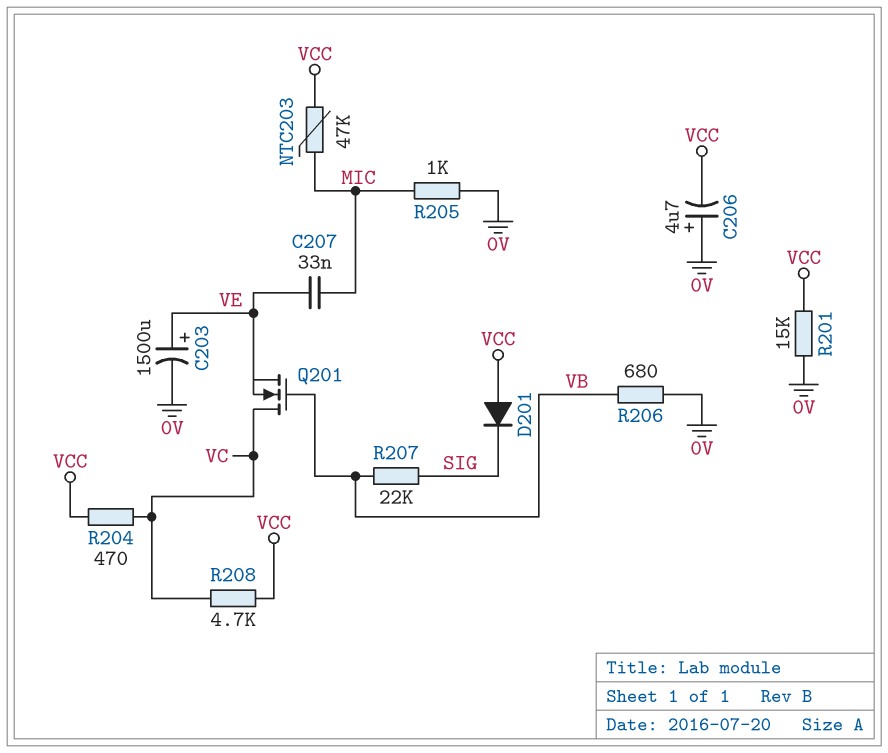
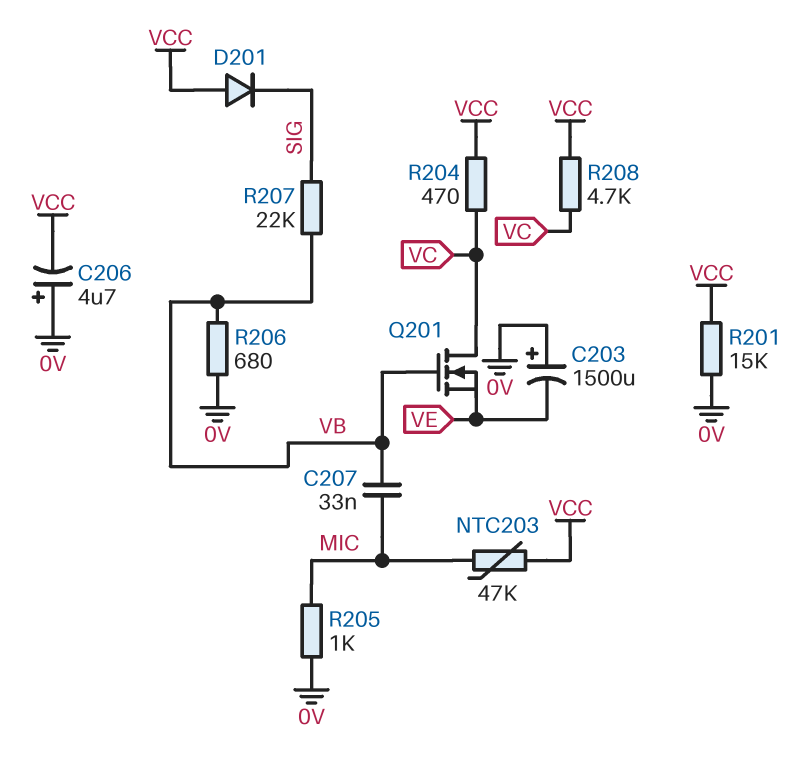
C203: 1500uF (plus VE, minus 0V) -> 1500uF (plus 0V, minus VE)
C207: 33nF (MIC, VE) -> 33nF (MIC, VB)

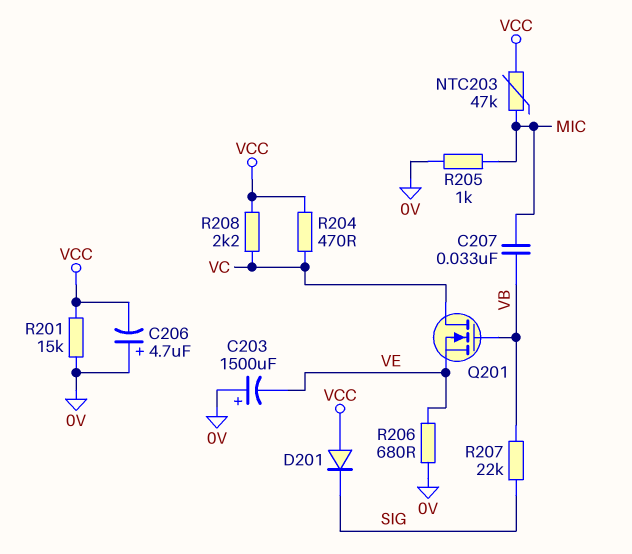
R206: 680 (0V, VB) -> 680 (0V, VE)
R208: 4.7k (VC, VCC) -> 2.2k (VC, VCC)

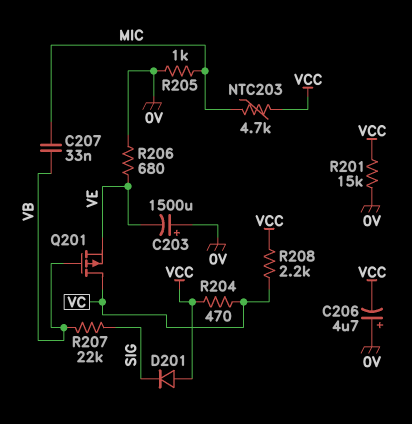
NTC203: 47k (MIC, VCC) -> 4.7k (MIC, VCC)
Q201: NMOS (G VB, D VC, S VE) -> PMOS (G VB, D VC, S VE)

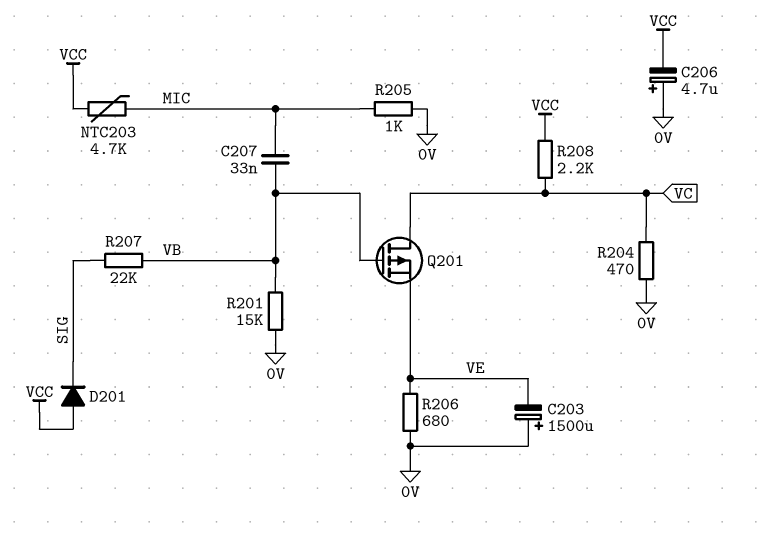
R201: 15k (0V, VCC) -> 15k (0V, VB)
R204: 470 (VC, VCC) -> 470 (0V, VC)

